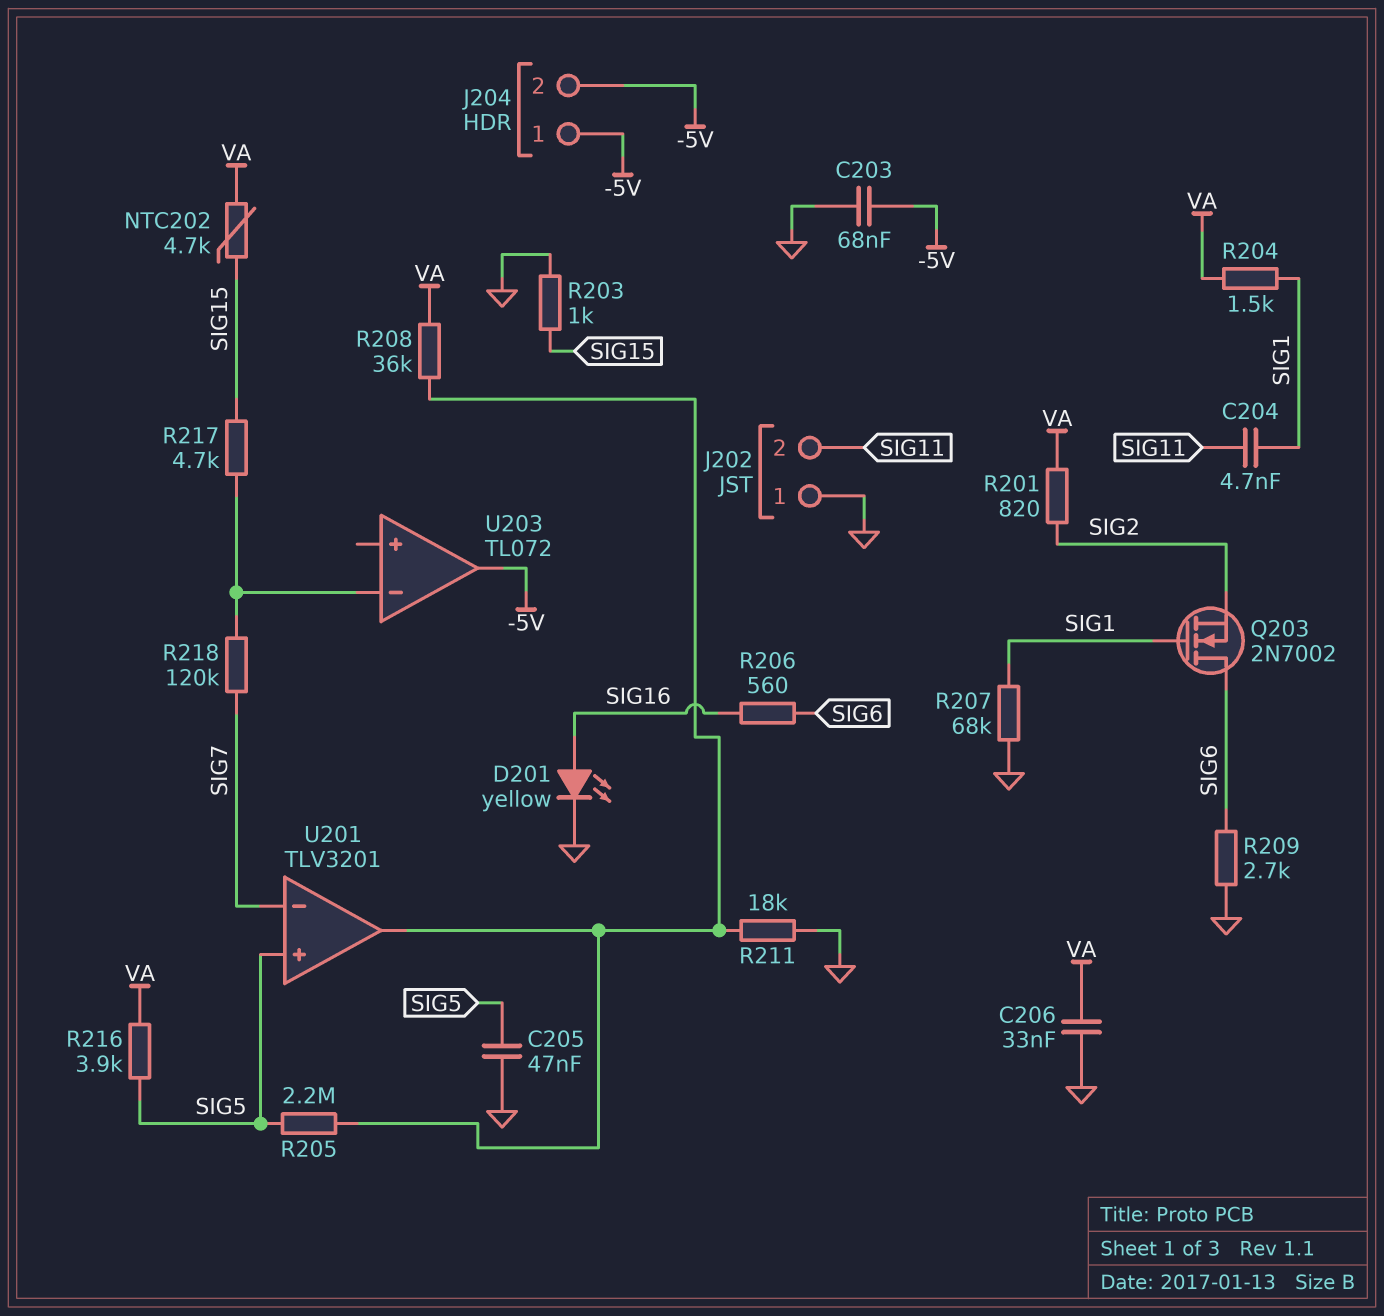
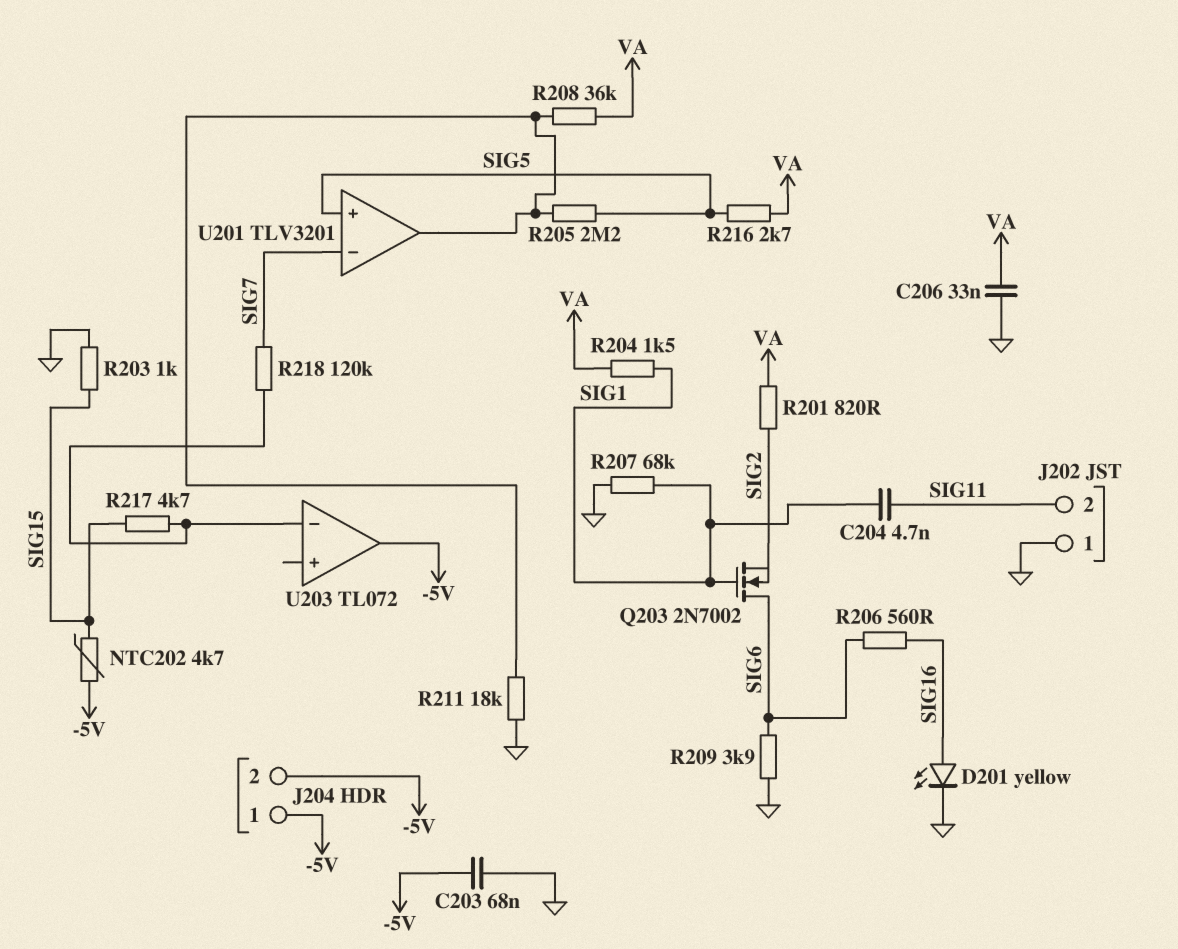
C205: 47nF (GND, SIG5) -> none
NTC202: 4.7k (SIG15, VA) -> 4.7k (-5V, SIG15)
R209: 2.7k (GND, SIG6) -> 3.9k (GND, SIG6)
R216: 3.9k (SIG5, VA) -> 2.7k (SIG5, VA)

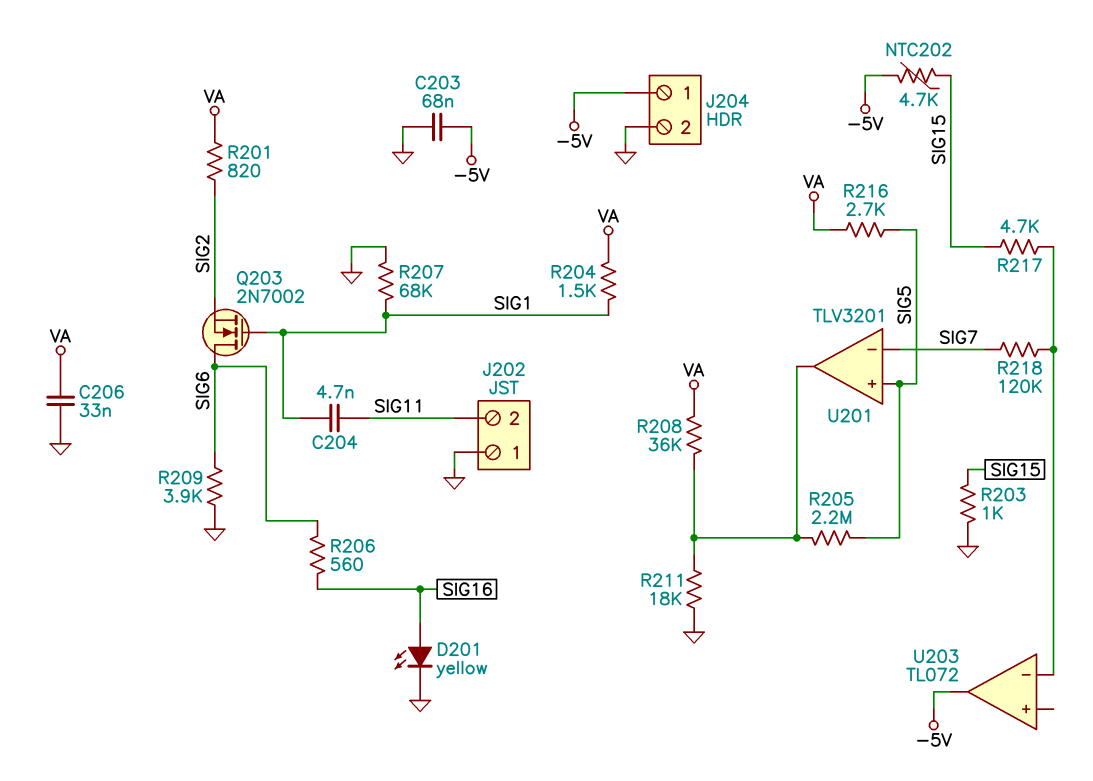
J204 pin 2: -5V -> GND

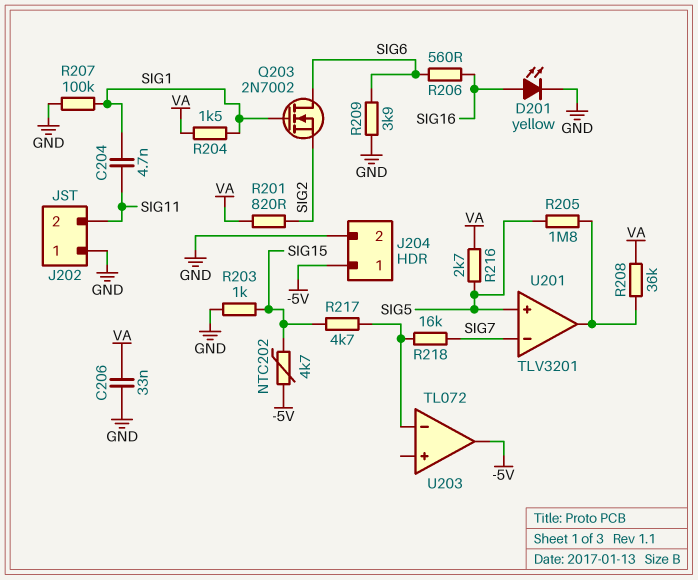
C203: 68nF (-5V, GND) -> none
R205: 2.2M (SIG5, U201/out) -> 1.8M (SIG5, U201/out)
R207: 68k (GND, SIG1) -> 100k (GND, SIG1)
R211: 18k (GND, U201/out) -> none
R218: 120k (SIG7, U203/in-) -> 16k (SIG7, U203/in-)

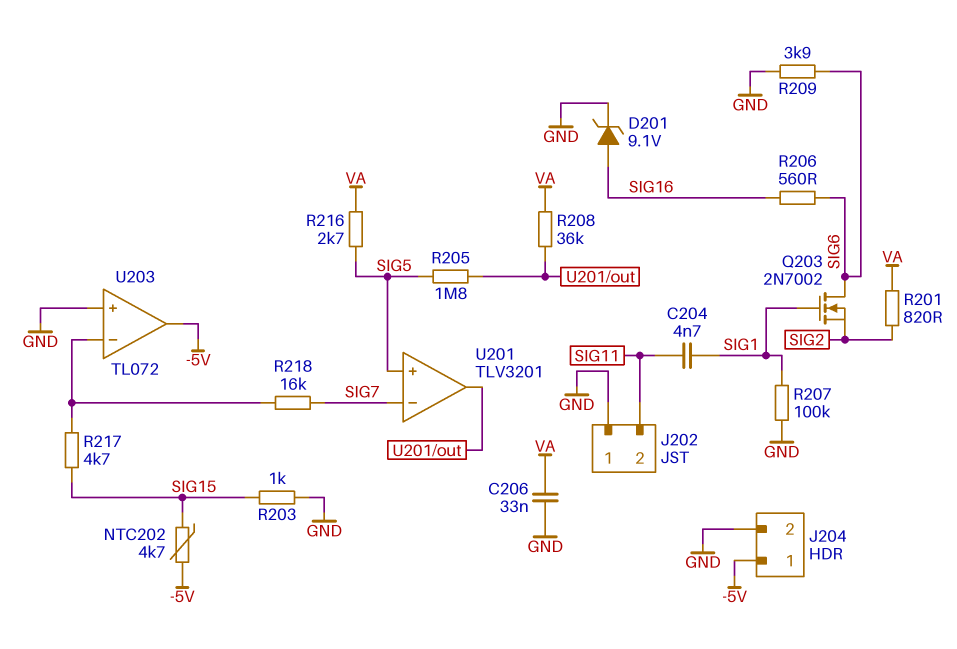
D201: LED yellow (A SIG16, K GND) -> zener 9.1V (A SIG16, K GND)
R204: 1.5k (SIG1, VA) -> none
U203 pin in+: none -> GND

